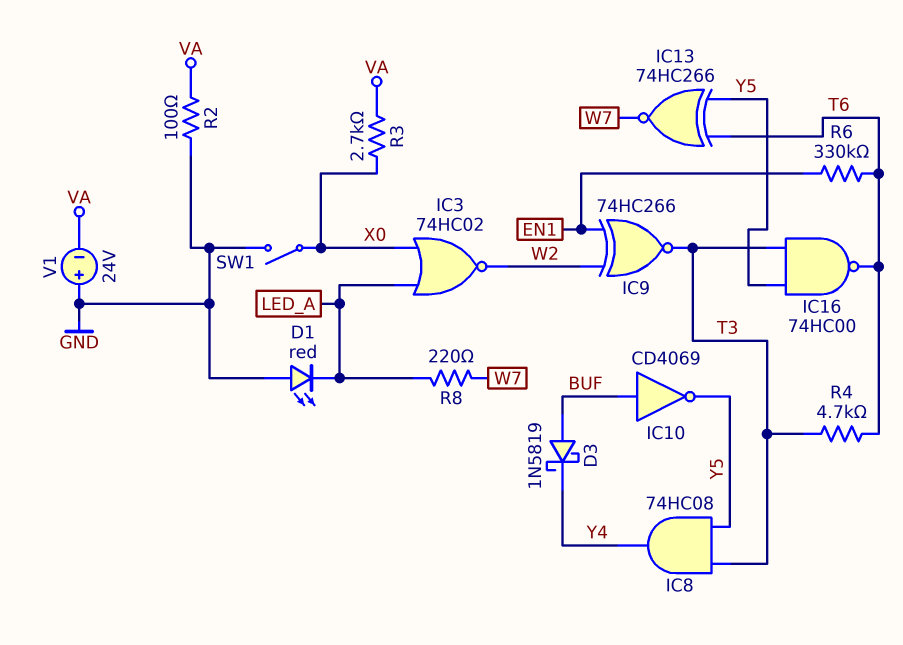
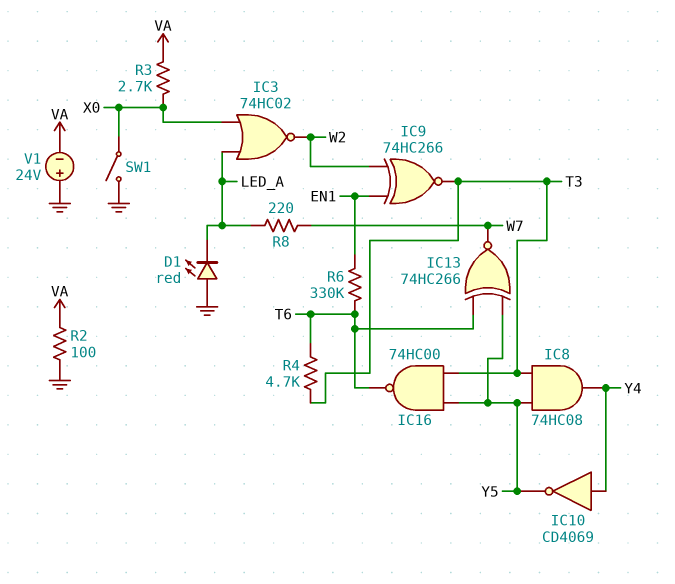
D3: schottky 1N5819 (A BUF, K Y4) -> none
IC10: NOT CD4069 (in BUF, out Y5) -> NOT CD4069 (in Y4, out Y5)

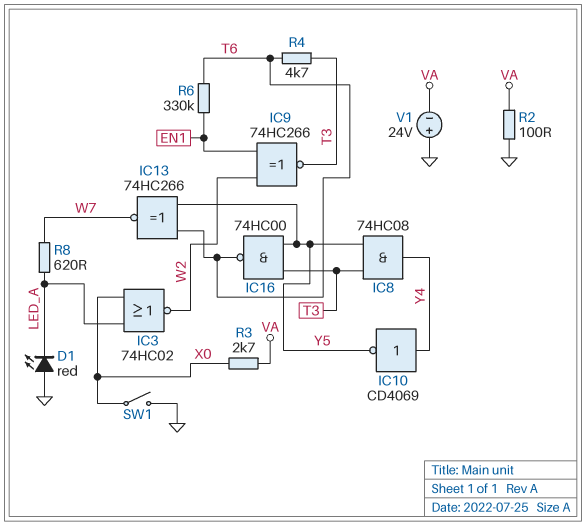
R8: 220 (LED_A, W7) -> 620 (LED_A, W7)

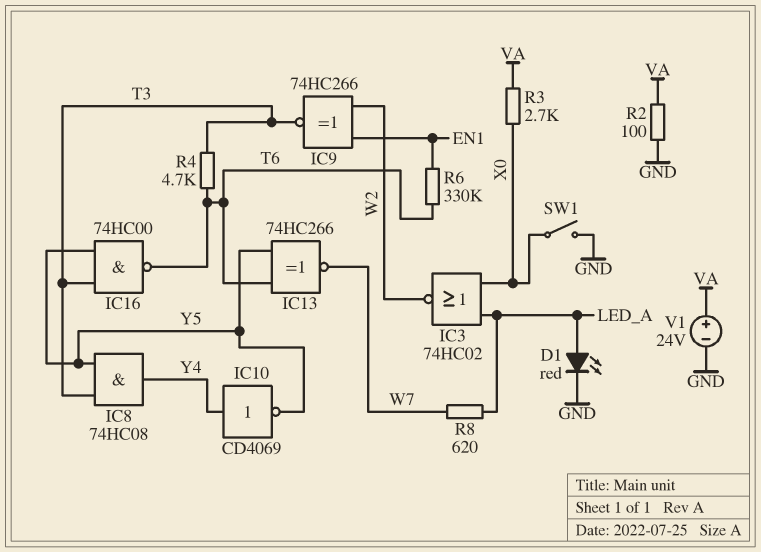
D1: LED red (A GND, K LED_A) -> LED red (A LED_A, K GND)
V1: 24V (plus GND, minus VA) -> 24V (plus VA, minus GND)

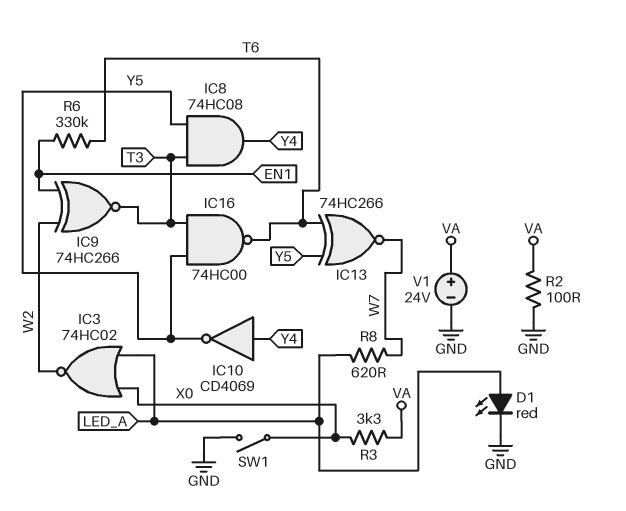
R3: 2.7k (VA, X0) -> 3.3k (VA, X0)
R4: 4.7k (T3, T6) -> none

